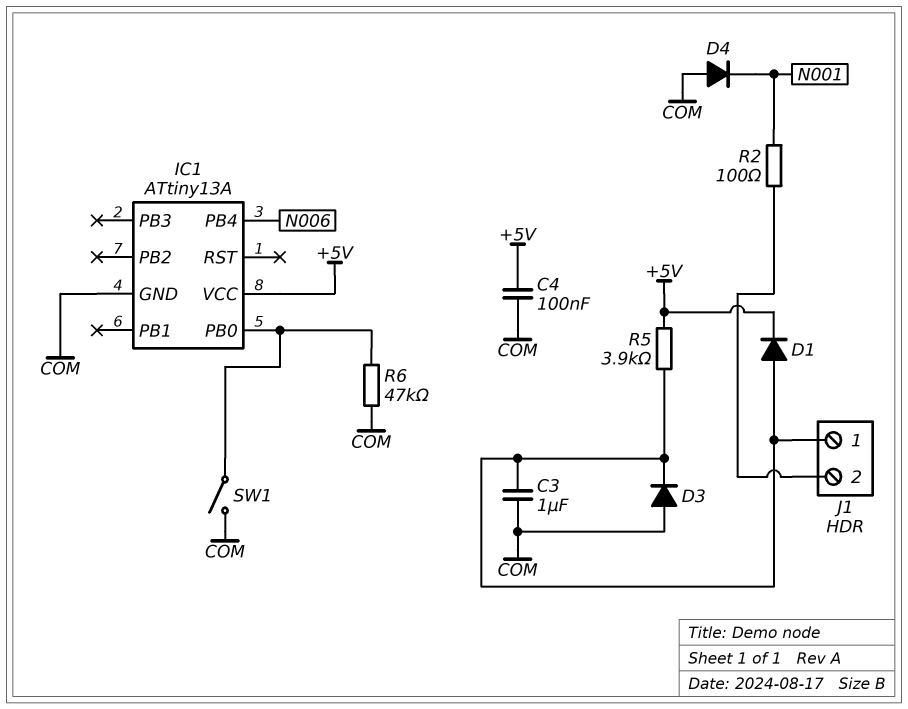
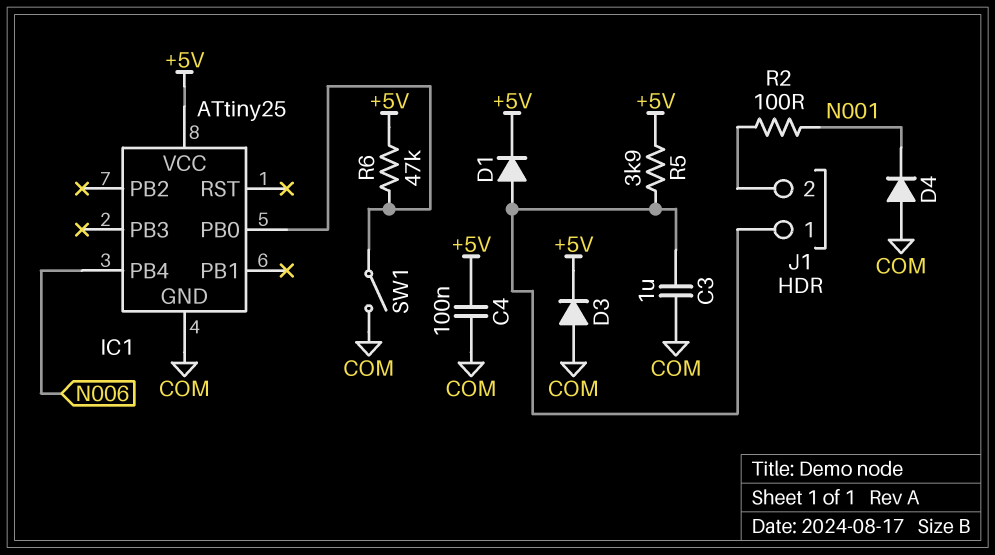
D3: diode (A COM, K J1/1) -> diode (A COM, K +5V)
IC1: ATtiny13A -> ATtiny25
R6: 47k (COM, IC1/PB0) -> 47k (+5V, IC1/PB0)

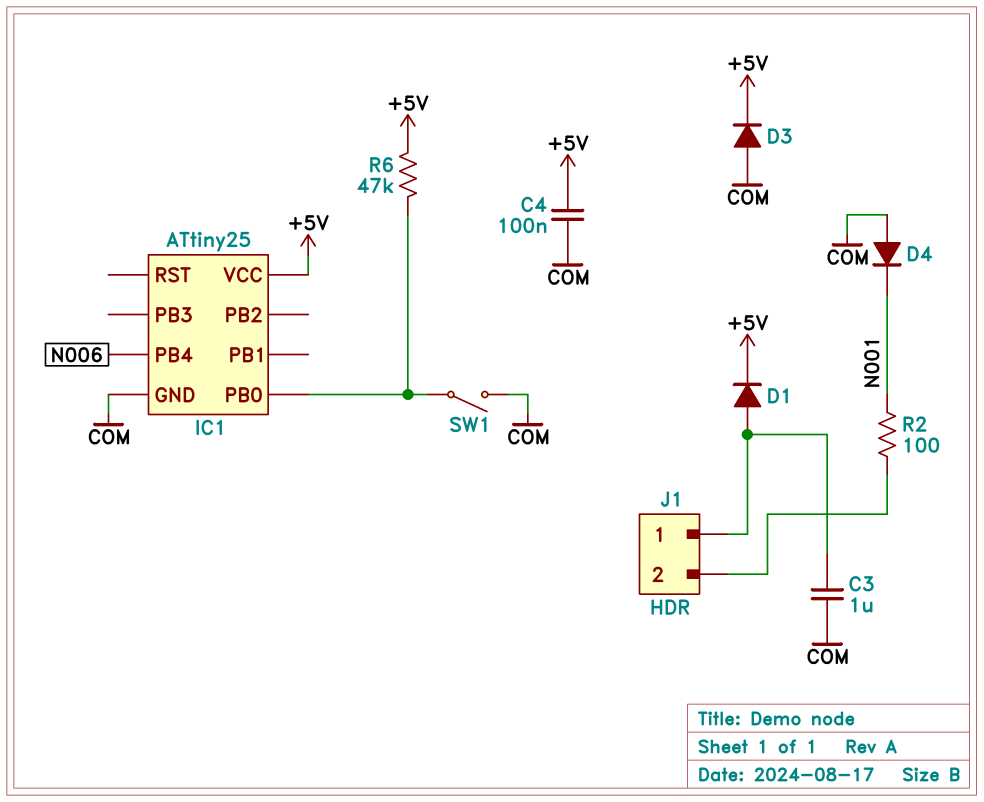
R5: 3.9k (+5V, J1/1) -> none

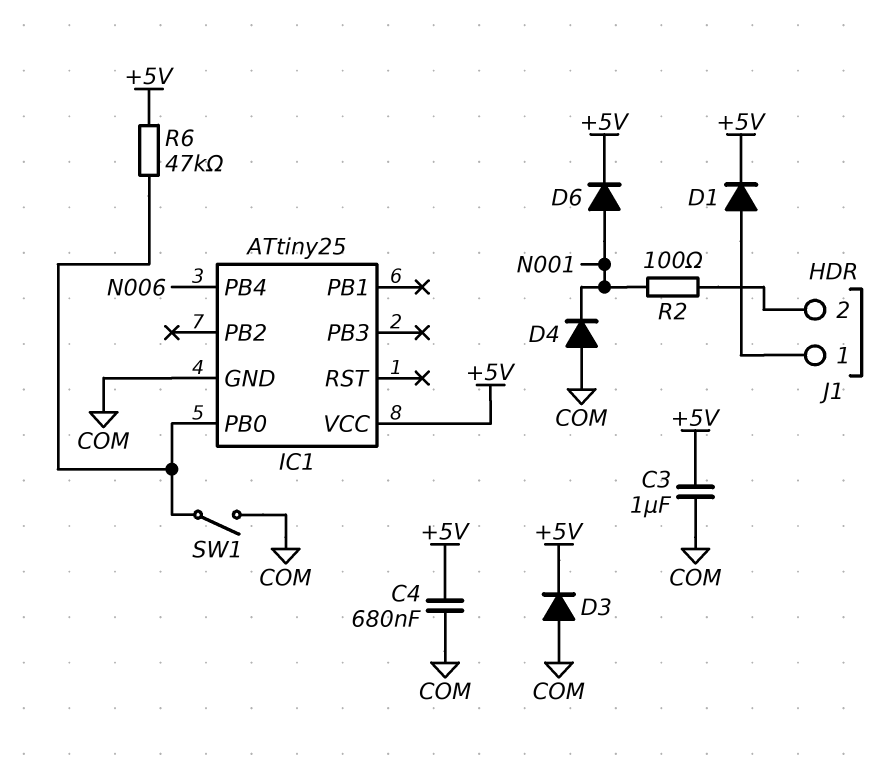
C3: 1uF (COM, J1/1) -> 1uF (+5V, COM)
C4: 100nF (+5V, COM) -> 680nF (+5V, COM)
D6: none -> diode (A N001, K +5V)

